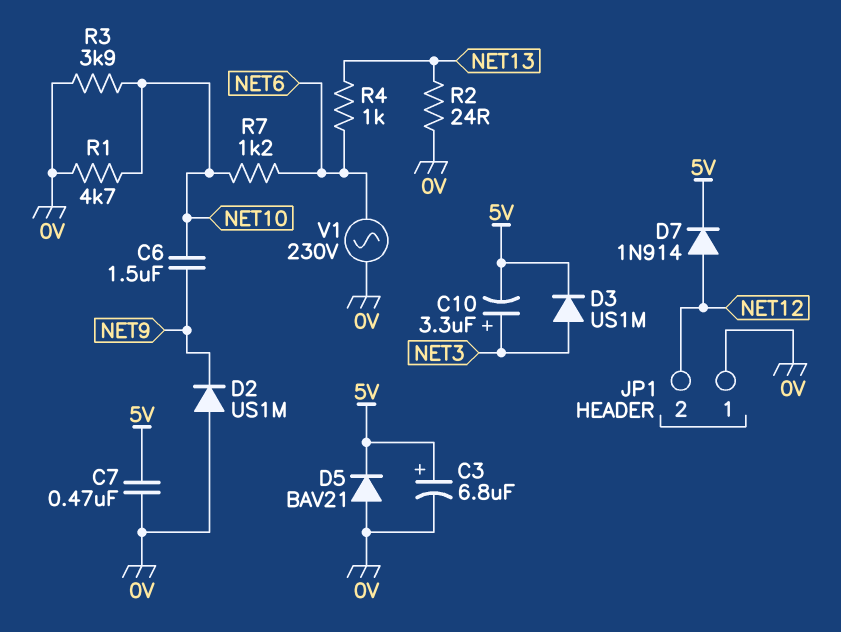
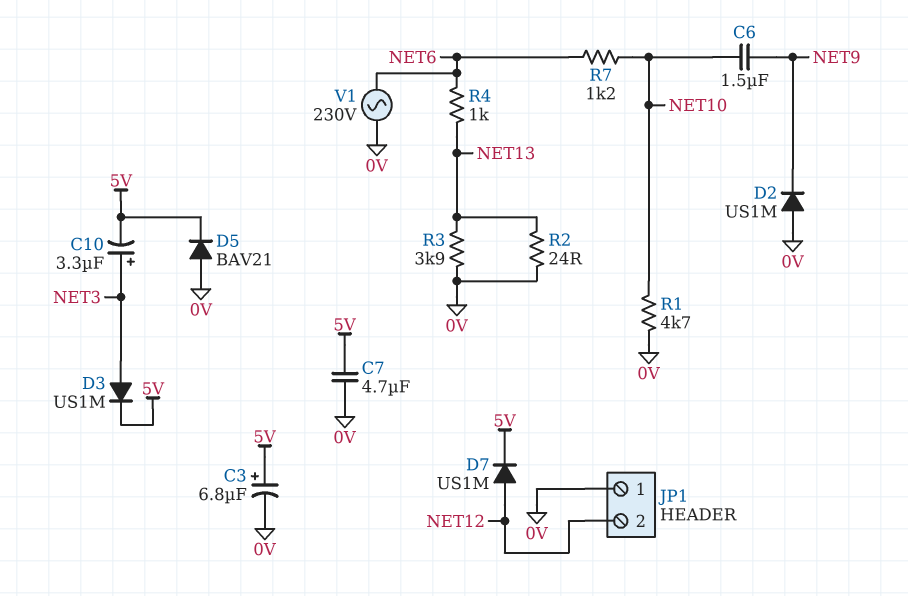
C7: 470nF (0V, 5V) -> 4.7uF (0V, 5V)
D7: diode 1N914 (A NET12, K 5V) -> diode US1M (A NET12, K 5V)
R3: 3.9k (0V, NET10) -> 3.9k (0V, NET13)

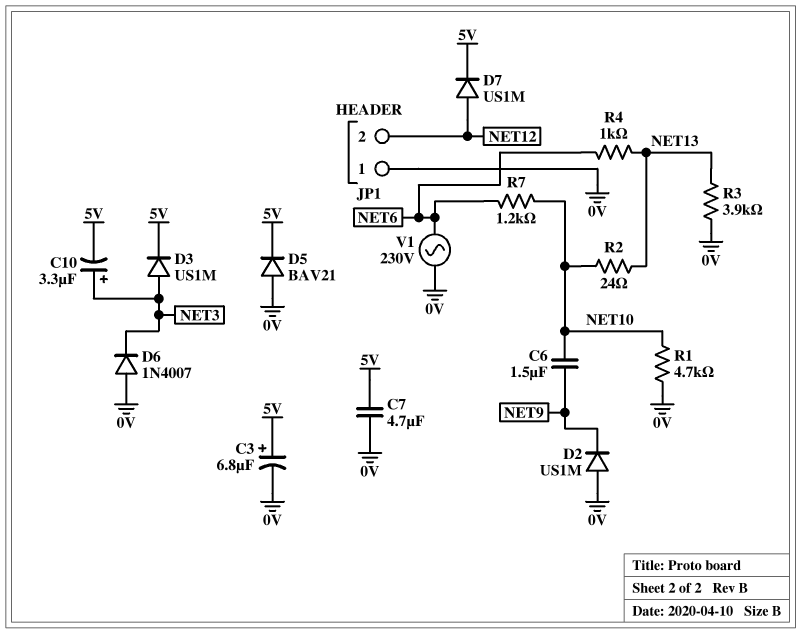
D6: none -> diode 1N4007 (A 0V, K NET3)
R2: 24 (0V, NET13) -> 24 (NET10, NET13)

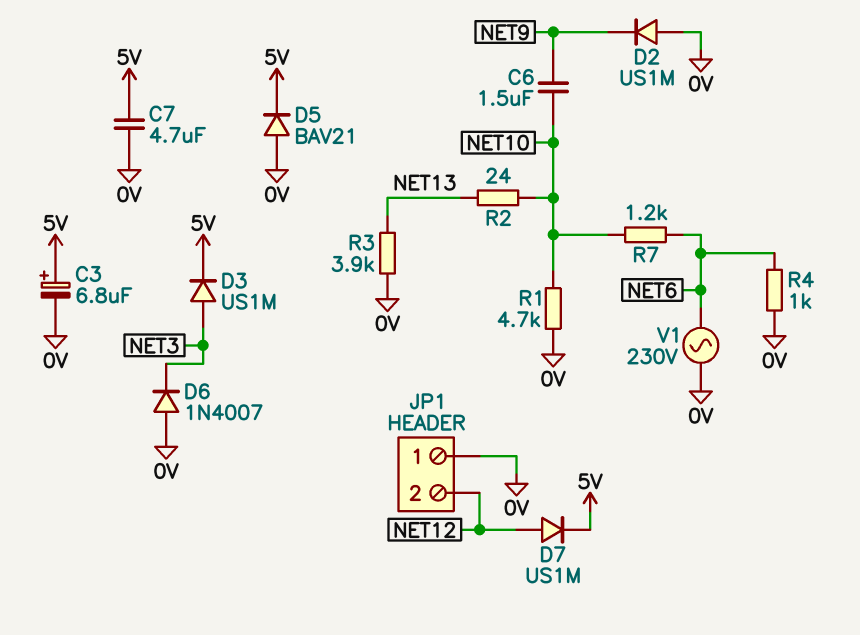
C10: 3.3uF (plus NET3, minus 5V) -> none
R4: 1k (NET6, NET13) -> 1k (0V, NET6)

